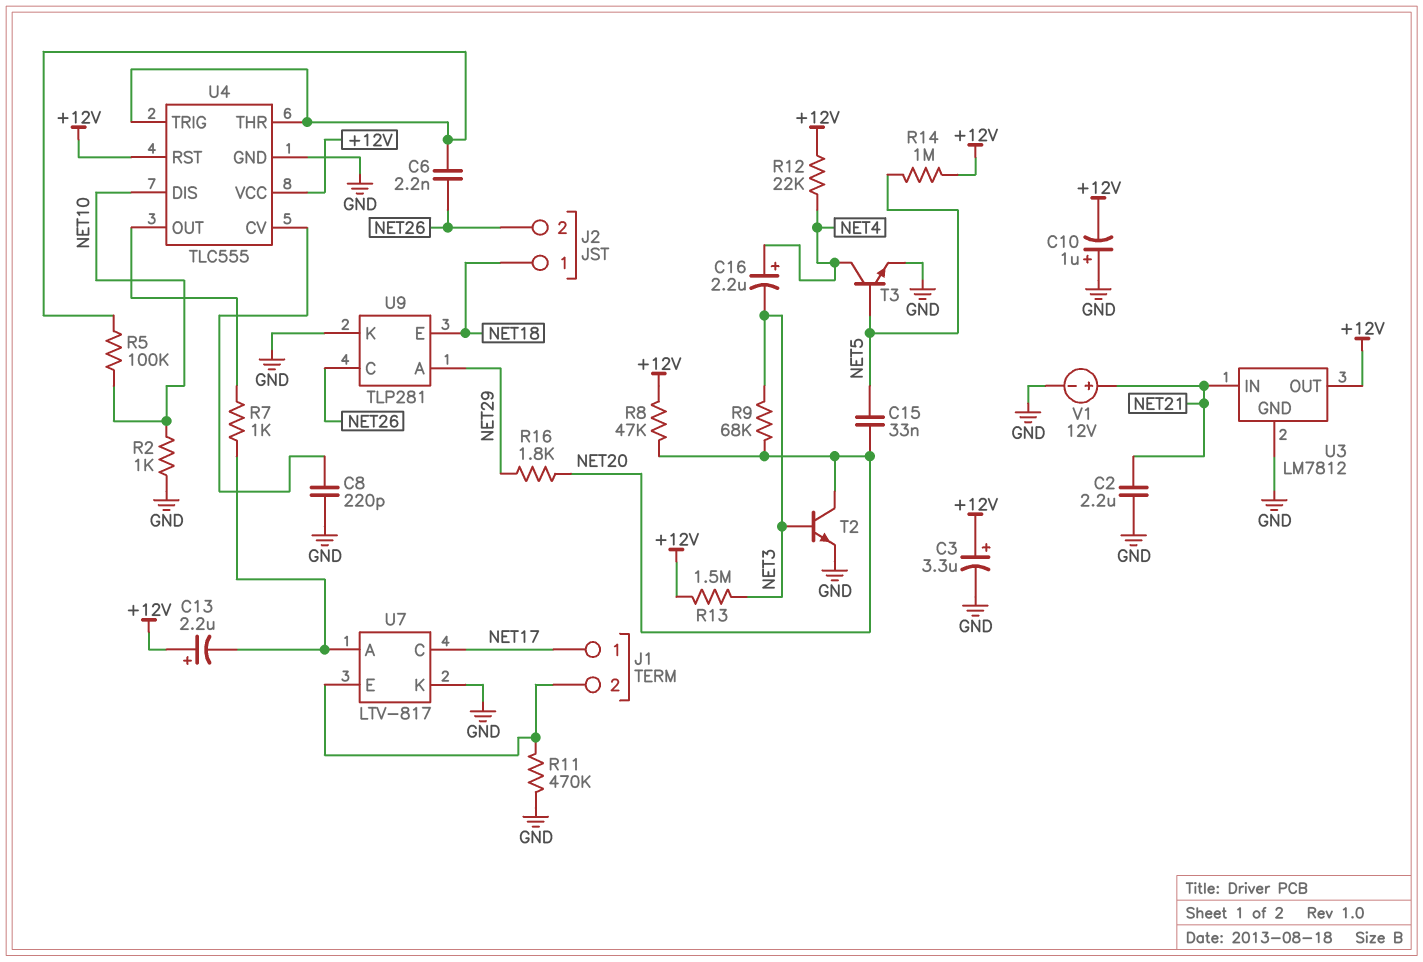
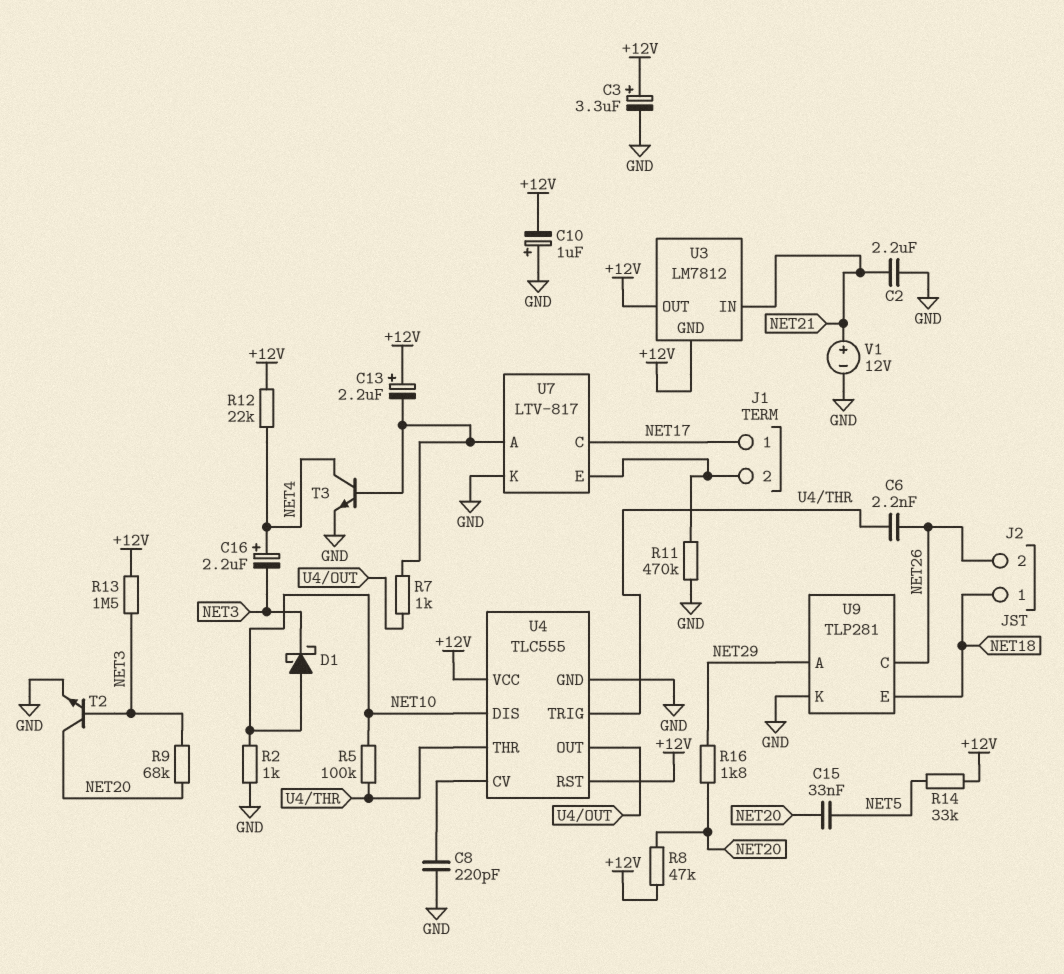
D1: none -> schottky (A NET10, K NET3)
R14: 1M (+12V, NET5) -> 33k (+12V, NET5)
T3: NPN (B NET5, C NET4, E GND) -> NPN (B U7/A, C NET4, E GND)
U3 pin GND: GND -> +12V

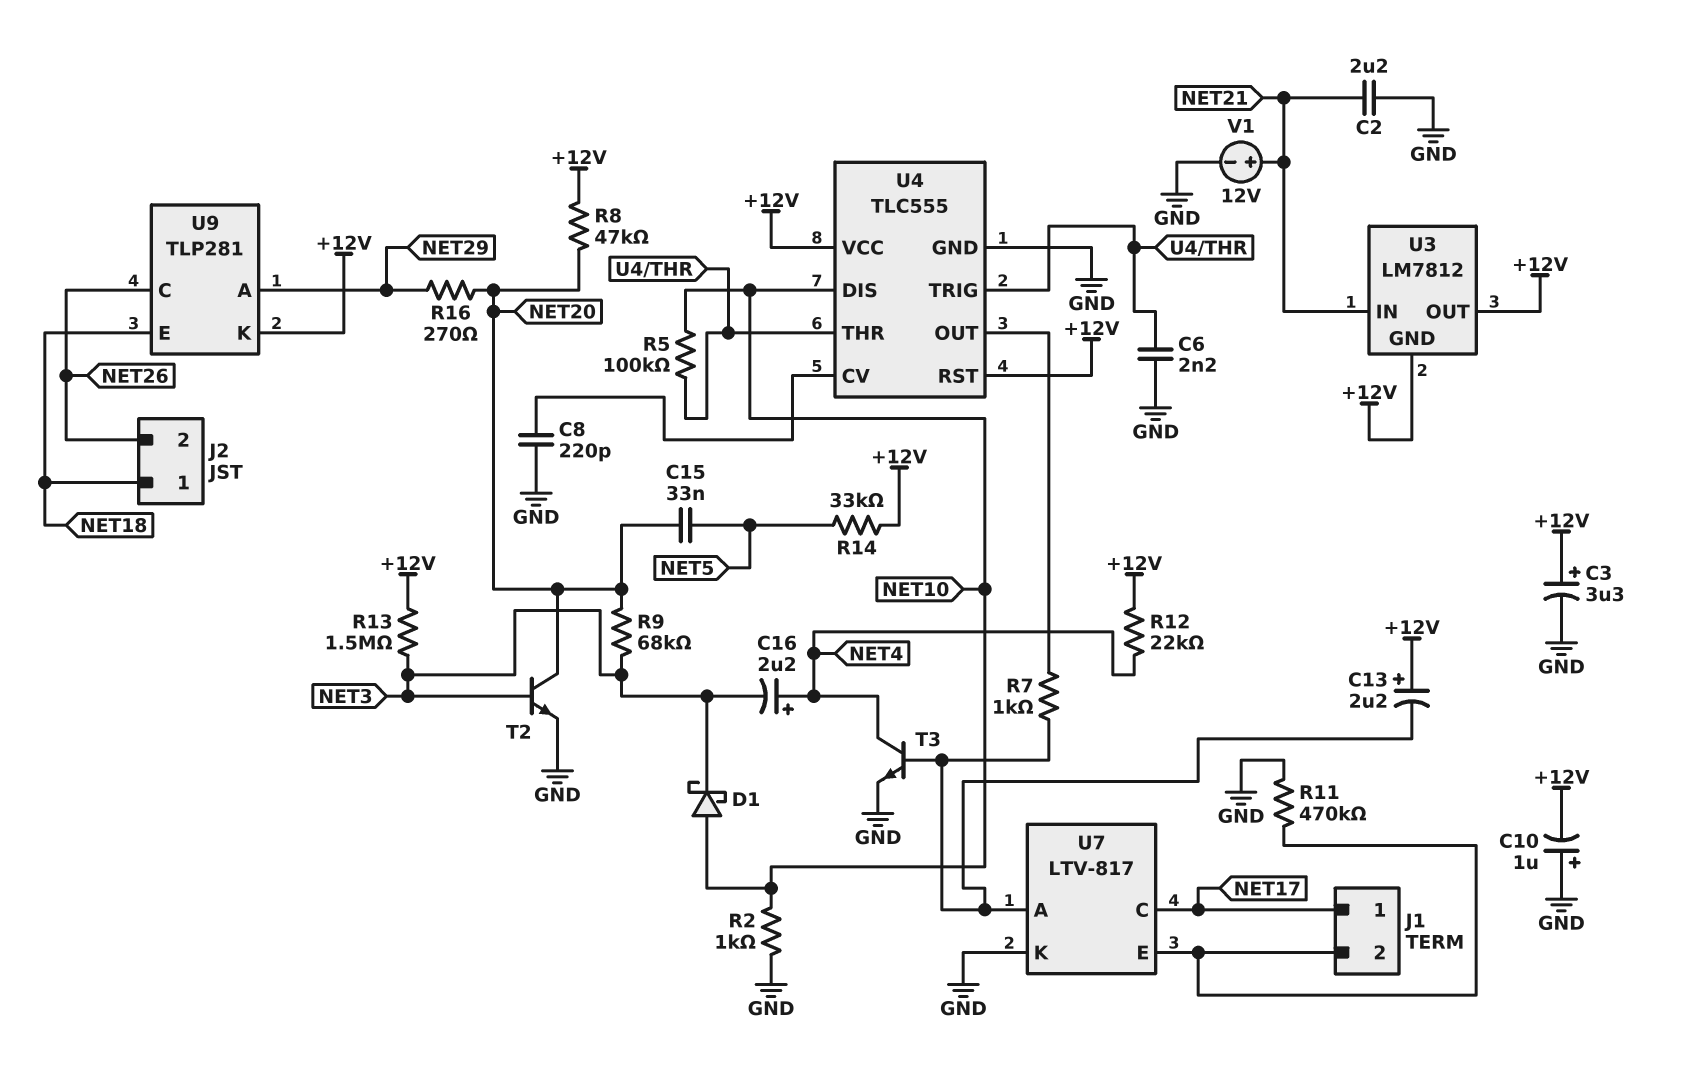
C6: 2.2nF (NET26, U4/THR) -> 2.2nF (GND, U4/THR)
R16: 1.8k (NET20, NET29) -> 270 (NET20, NET29)
U9 pin K: GND -> +12V

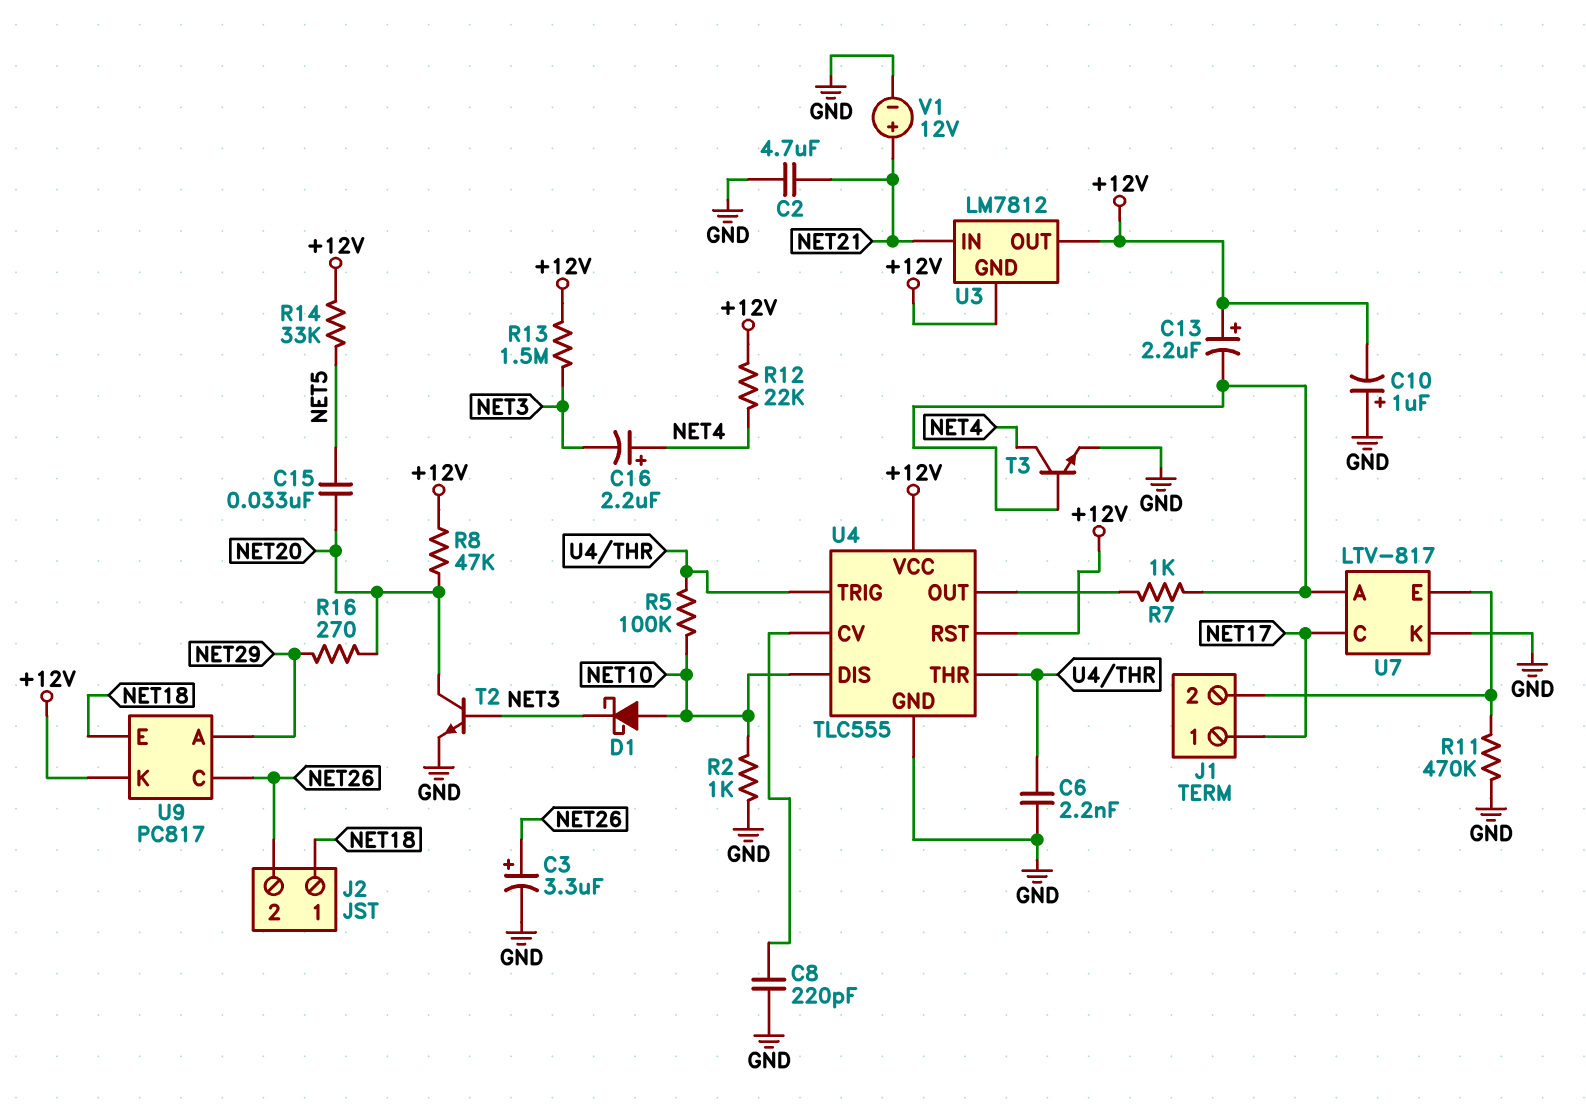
C2: 2.2uF (GND, NET21) -> 4.7uF (GND, NET21)
C3: 3.3uF (plus +12V, minus GND) -> 3.3uF (plus NET26, minus GND)
R9: 68k (NET3, NET20) -> none
U9: TLP281 -> PC817

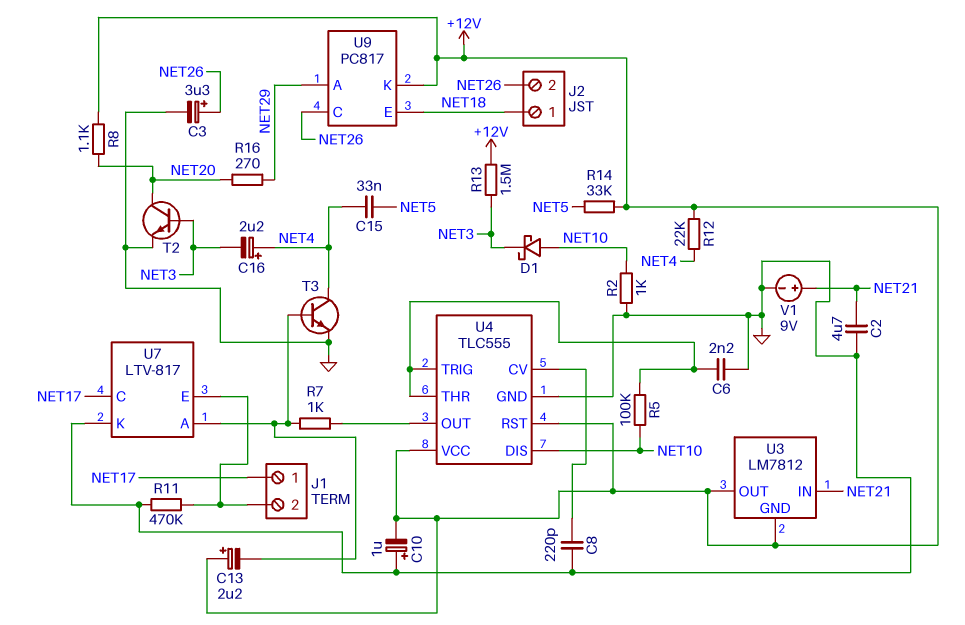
C15: 33nF (NET5, NET20) -> 33nF (NET4, NET5)
R8: 47k (+12V, NET20) -> 1.1k (+12V, NET20)
V1: 12V (plus NET21, minus GND) -> 9V (plus NET21, minus GND)

